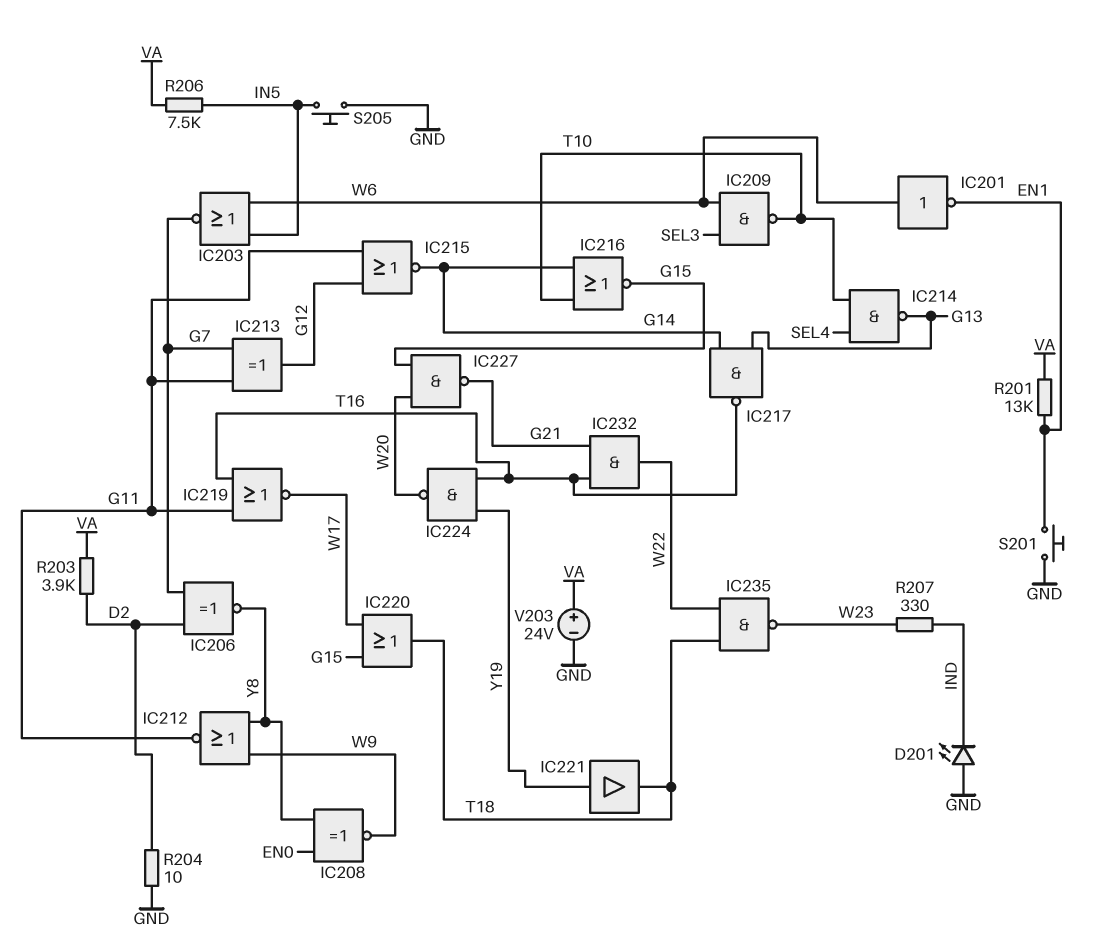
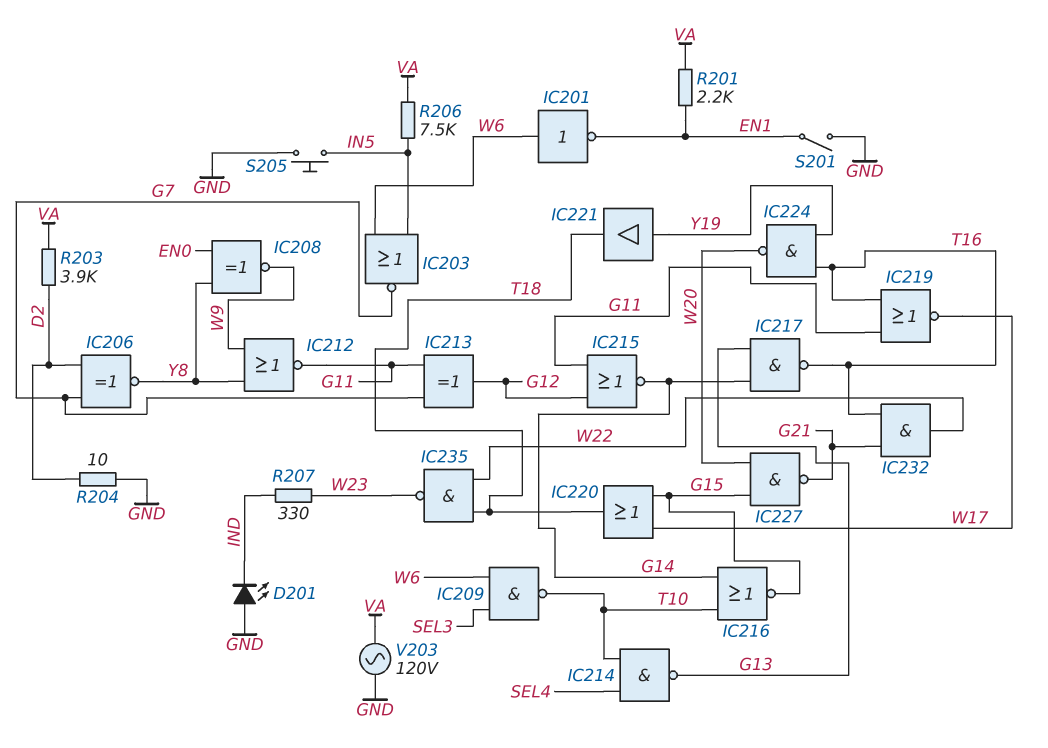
R201: 13k (EN1, VA) -> 2.2k (EN1, VA)
S201: button (EN1, GND) -> switch (EN1, GND)
V203: 24V (plus VA, minus GND) -> AC 120V (GND, VA)

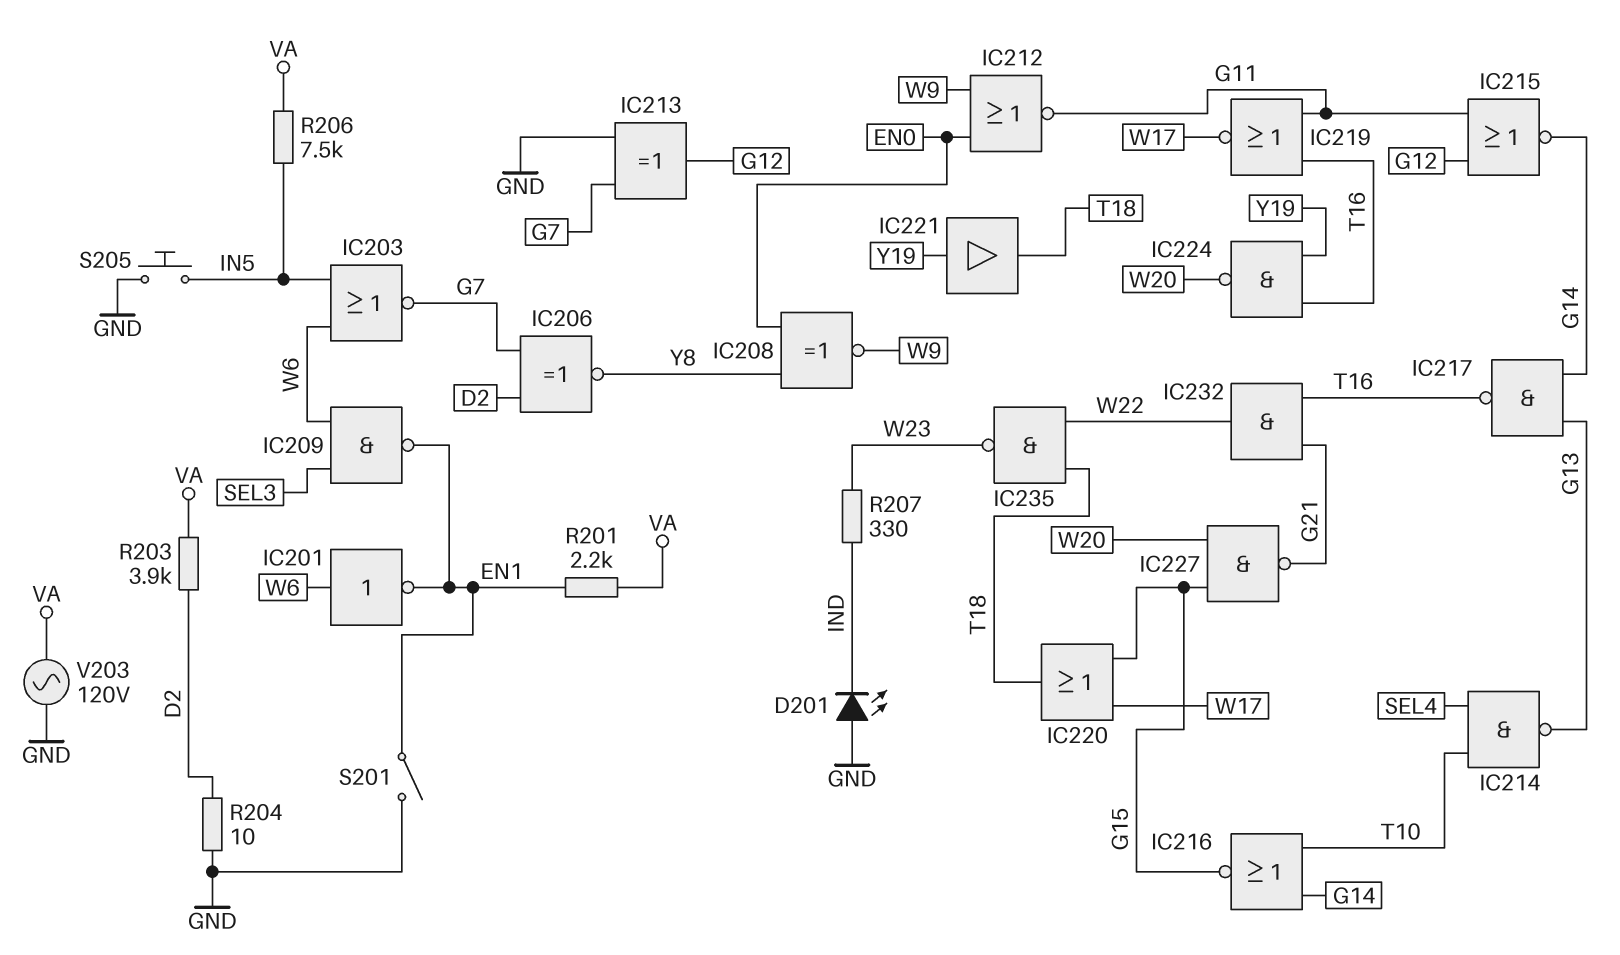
IC209: NAND (in SEL3, in W6, out T10) -> NAND (in SEL3, in W6, out EN1)
IC212: NOR (in W9, in Y8, out G11) -> NOR (in EN0, in W9, out G11)
IC213: XOR (in G7, in G11, out G12) -> XOR (in G7, in GND, out G12)

